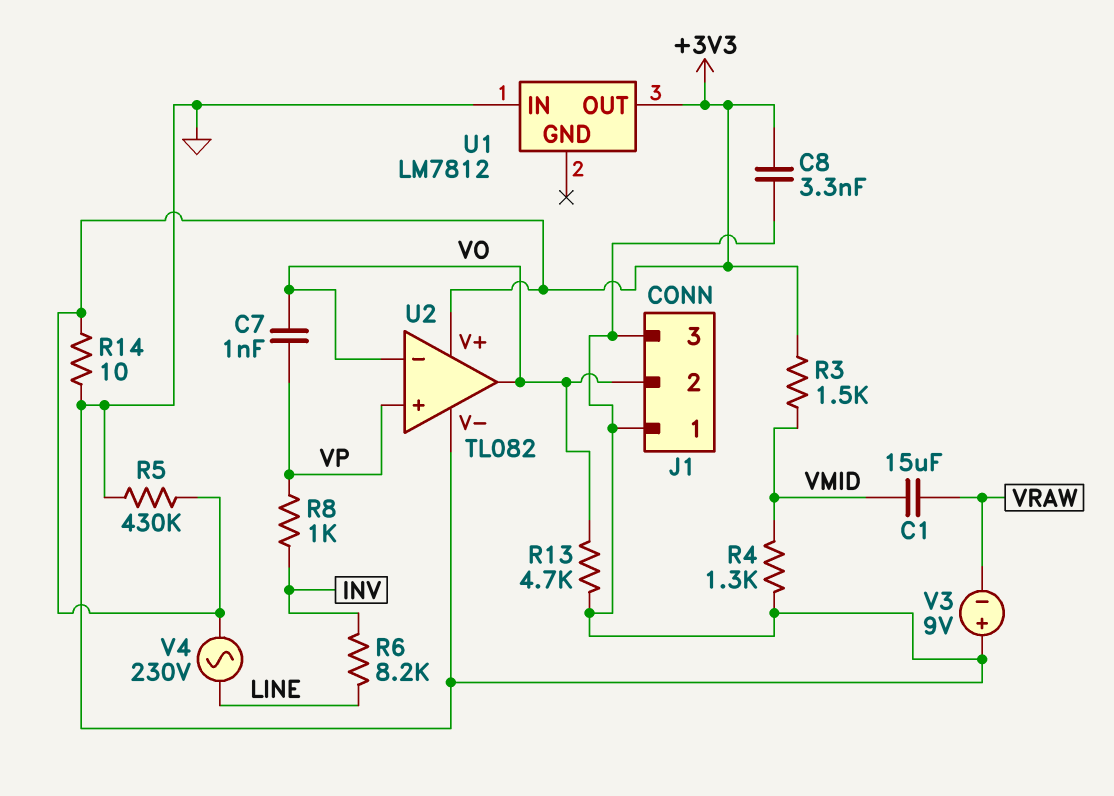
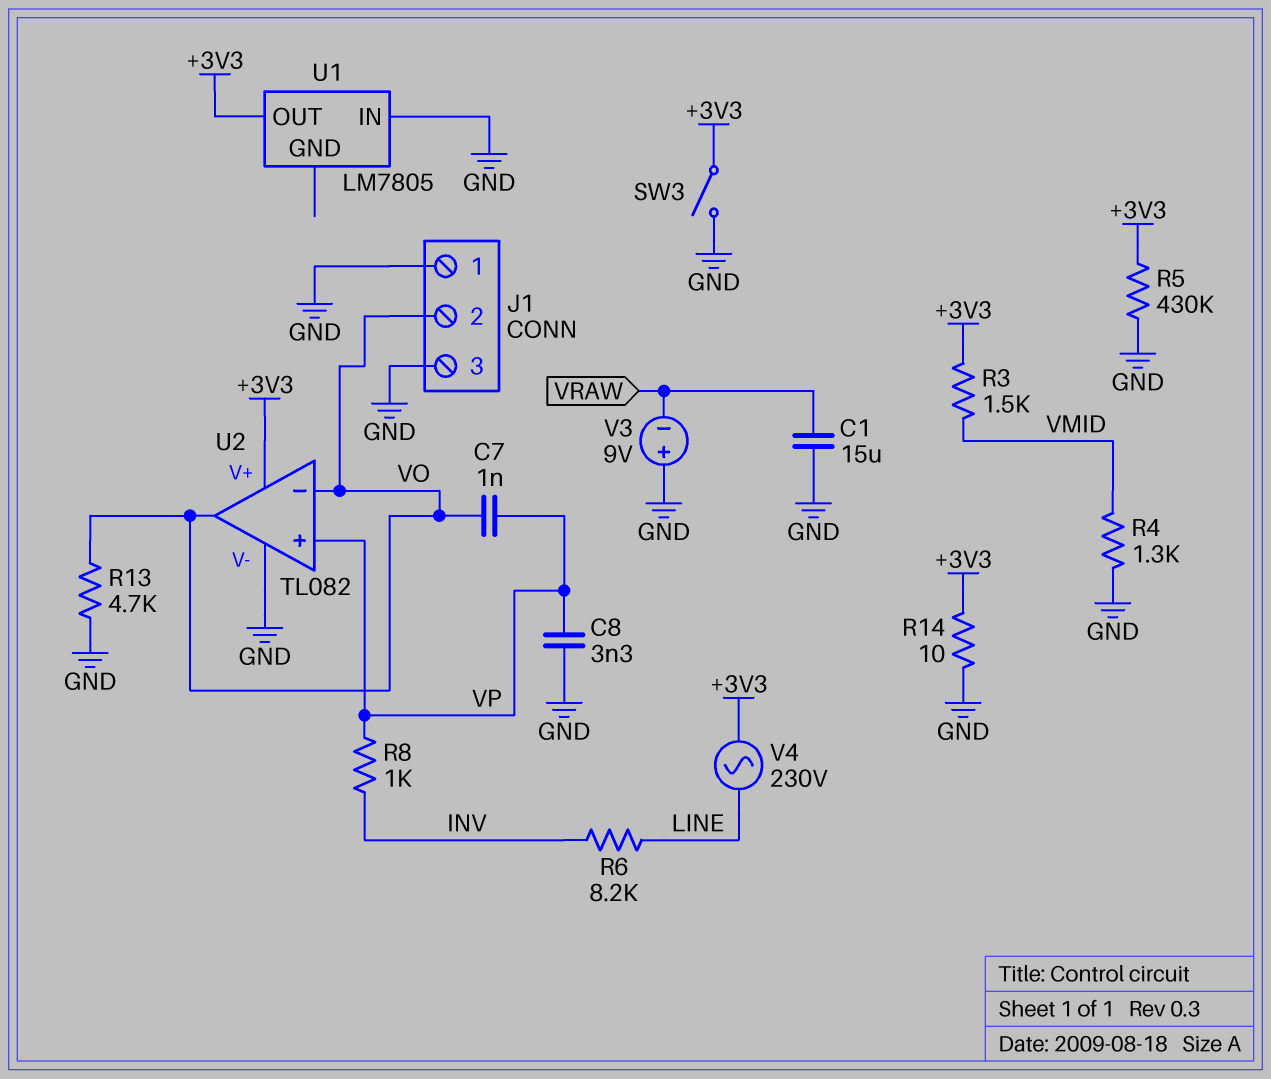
C1: 15uF (VMID, VRAW) -> 15uF (GND, VRAW)
C8: 3.3nF (+3V3, GND) -> 3.3nF (GND, VP)
SW3: none -> switch (+3V3, GND)
U1: LM7812 -> LM7805

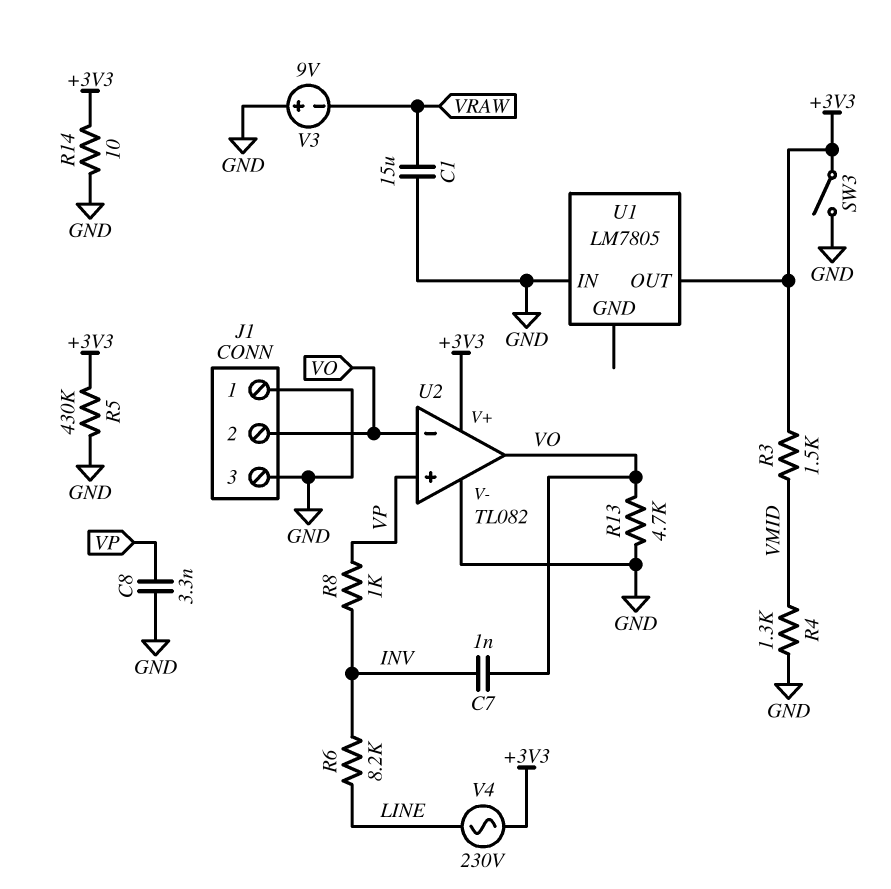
C7: 1nF (VO, VP) -> 1nF (INV, VO)

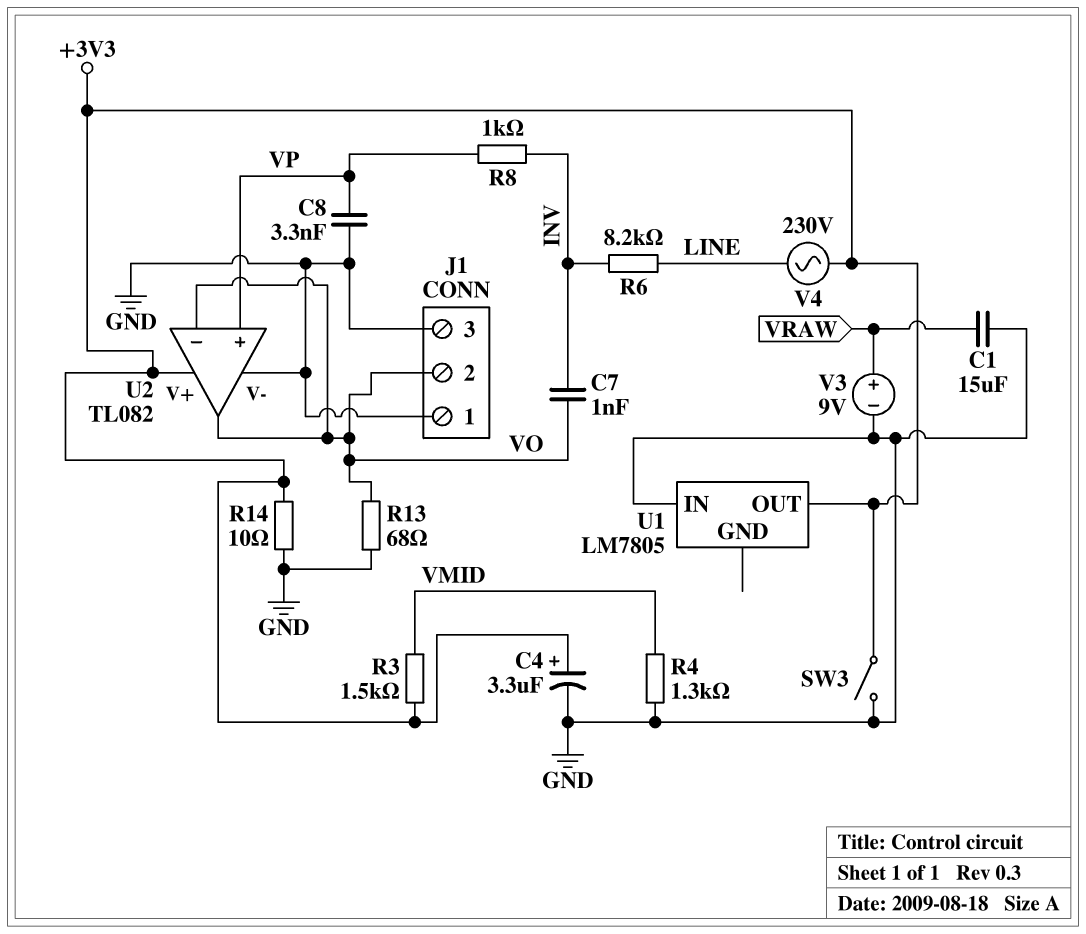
C4: none -> 3.3uF (plus +3V3, minus GND)
R5: 430k (+3V3, GND) -> none
R13: 4.7k (GND, VO) -> 68 (GND, VO)
V3: 9V (plus GND, minus VRAW) -> 9V (plus VRAW, minus GND)

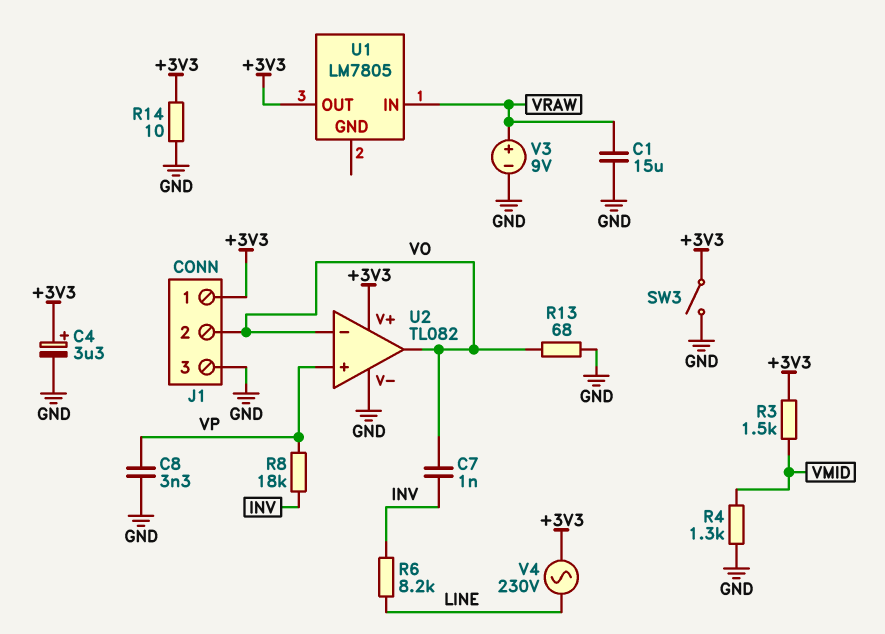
J1 pin 1: GND -> +3V3
R8: 1k (INV, VP) -> 18k (INV, VP)
U1 pin IN: GND -> VRAW

